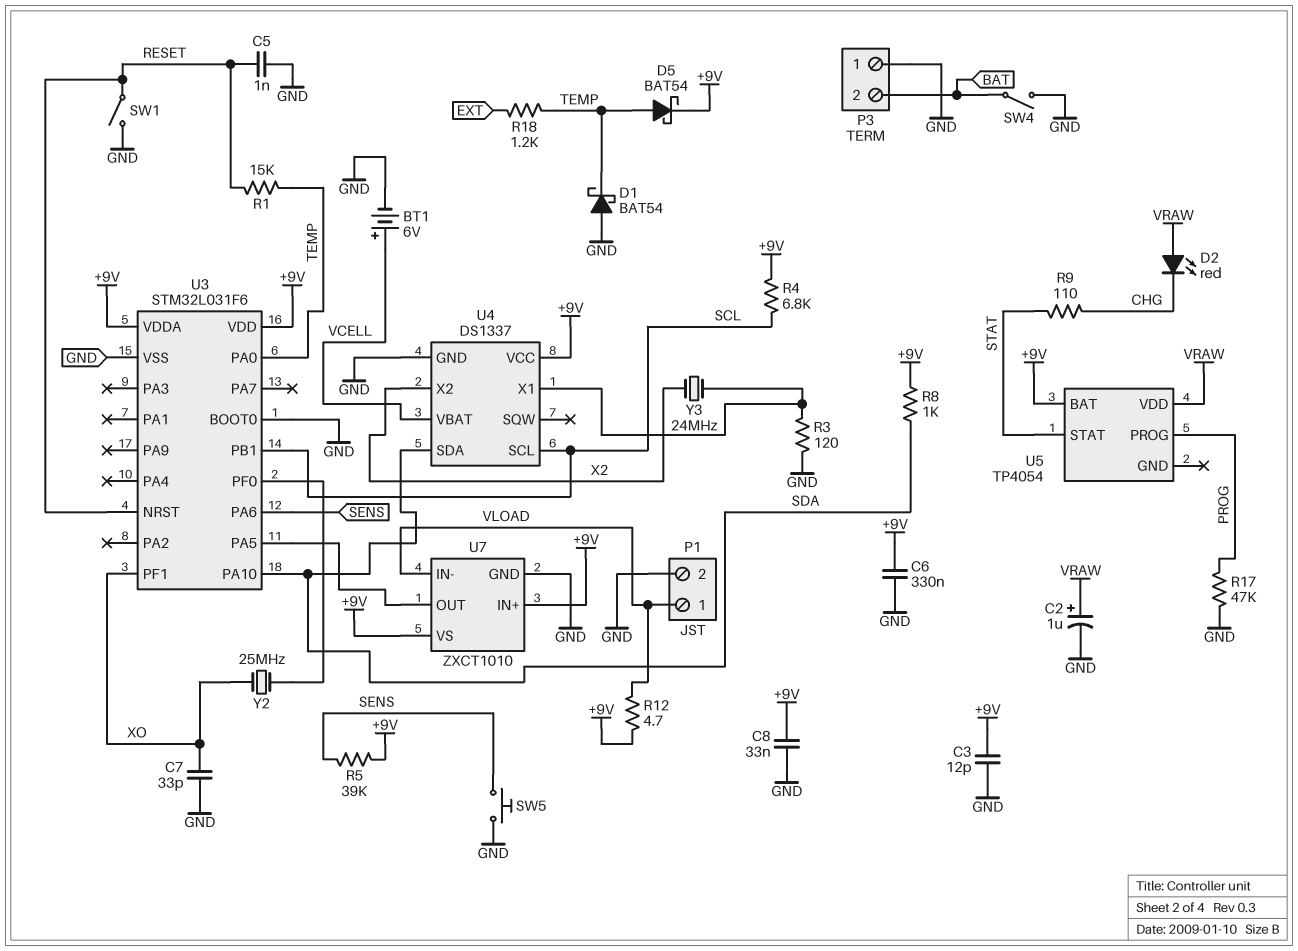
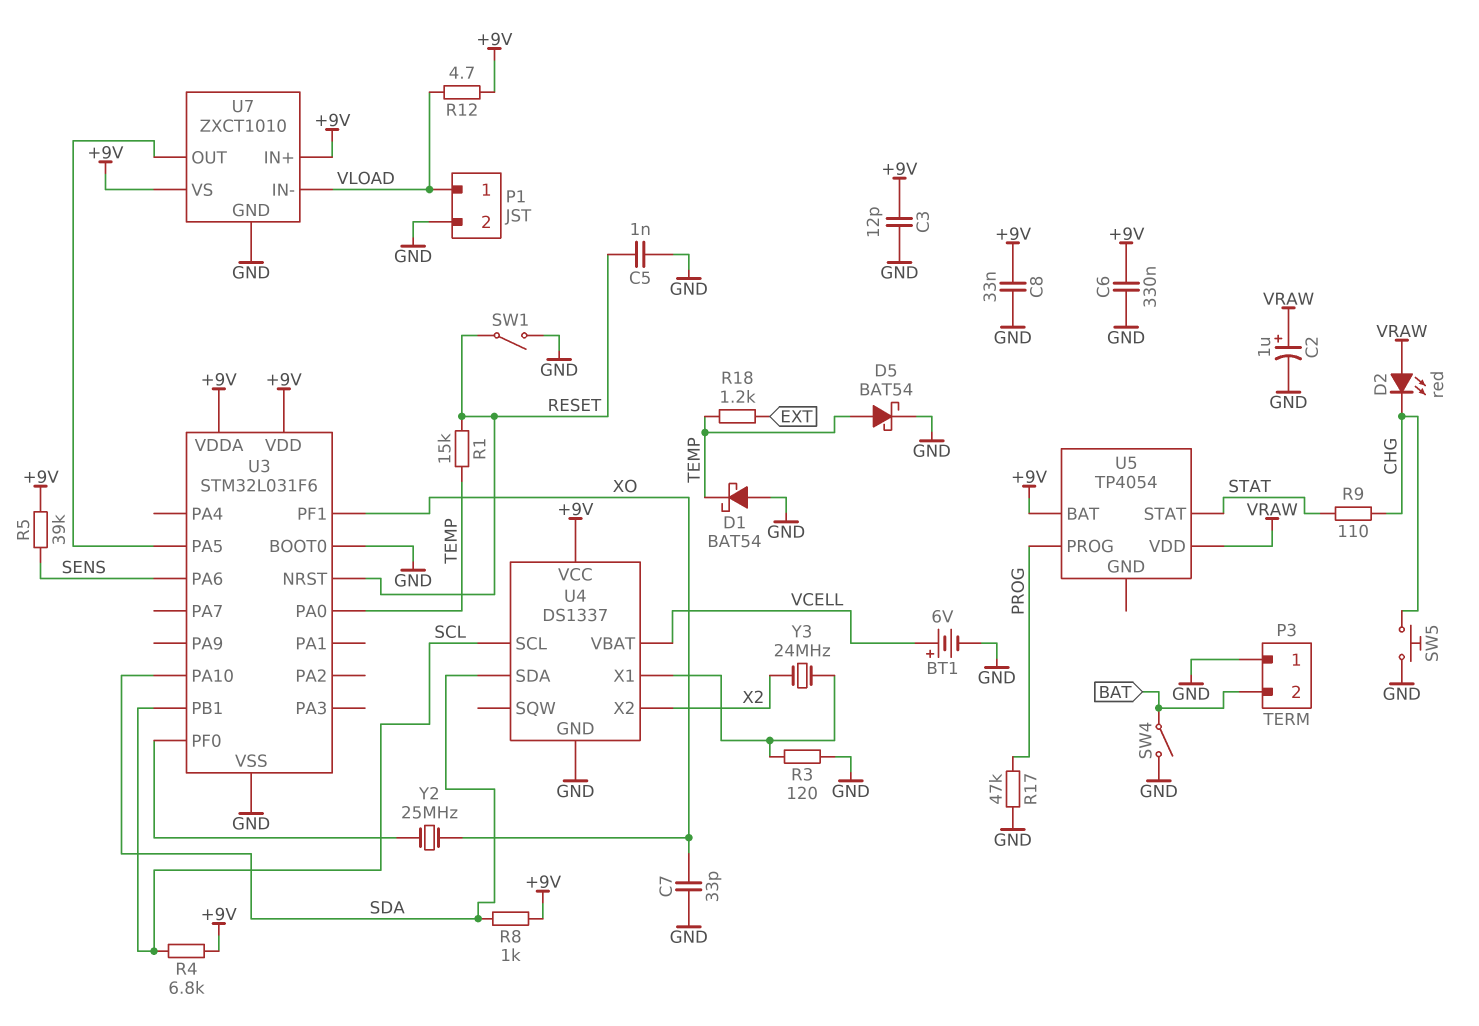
D5: schottky BAT54 (A TEMP, K +9V) -> schottky BAT54 (A TEMP, K GND)
SW5: button (GND, SENS) -> button (CHG, GND)

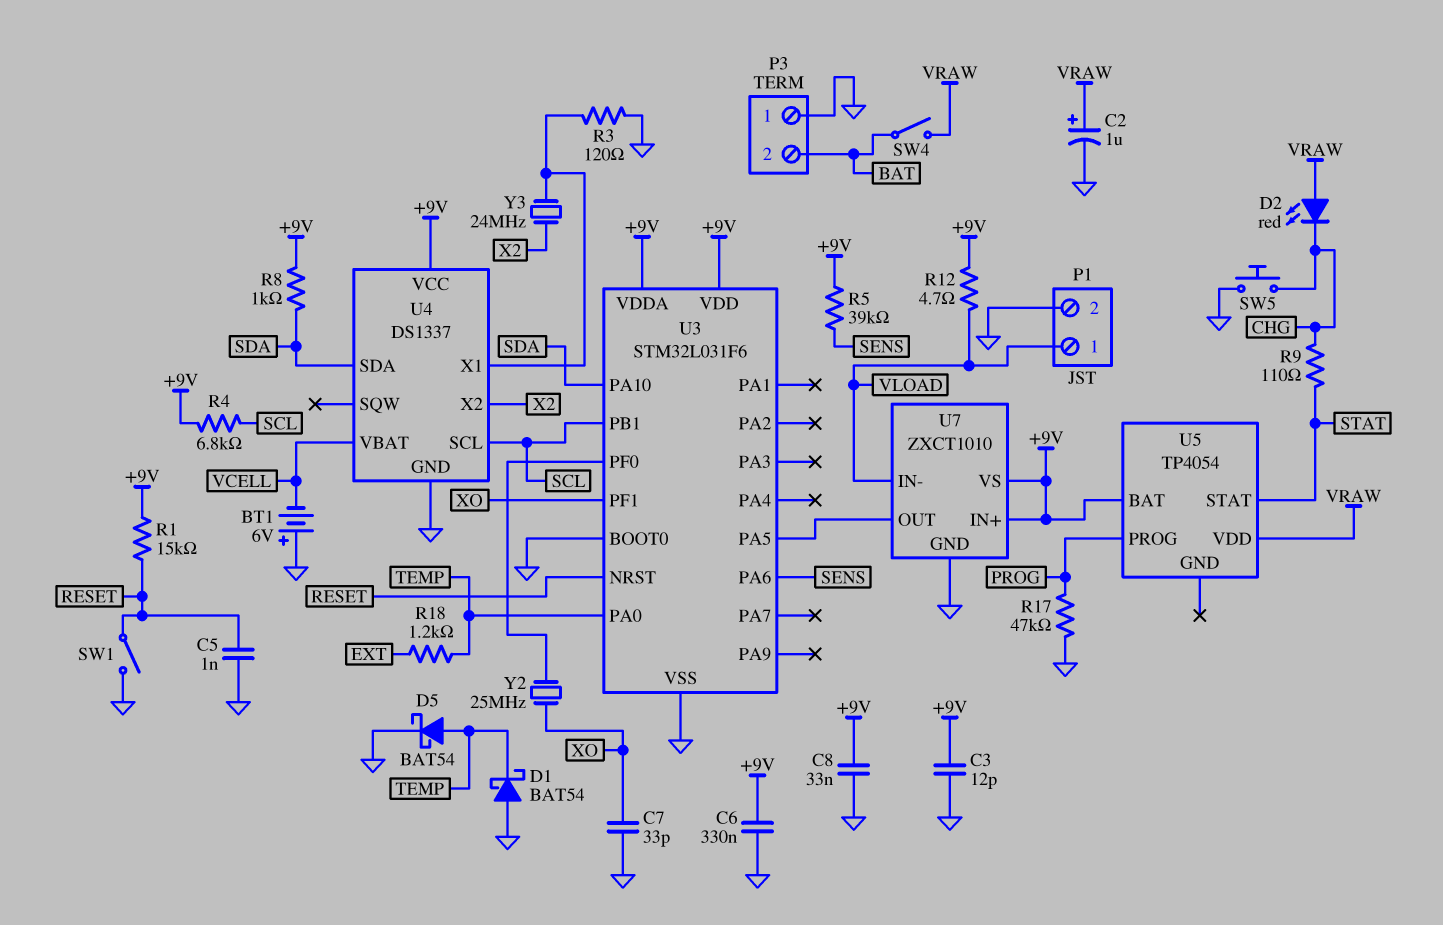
BT1: 6V (plus VCELL, minus GND) -> 6V (plus GND, minus VCELL)
R1: 15k (RESET, TEMP) -> 15k (+9V, RESET)
SW4: switch (BAT, GND) -> switch (BAT, VRAW)

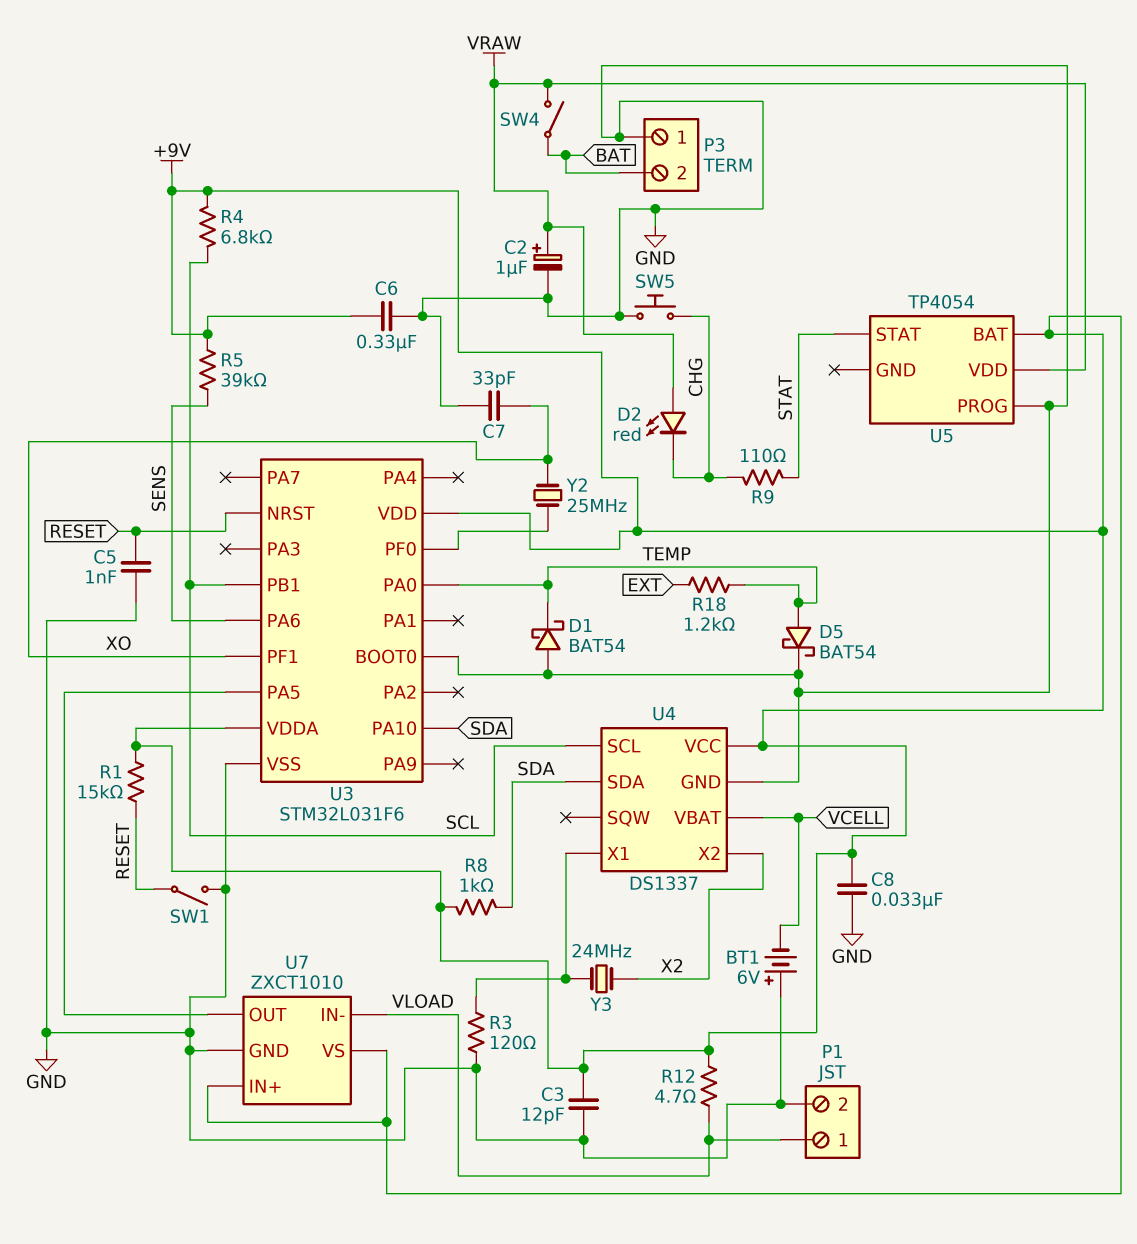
R17: 47k (GND, PROG) -> none
U5 pin PROG: PROG -> GND

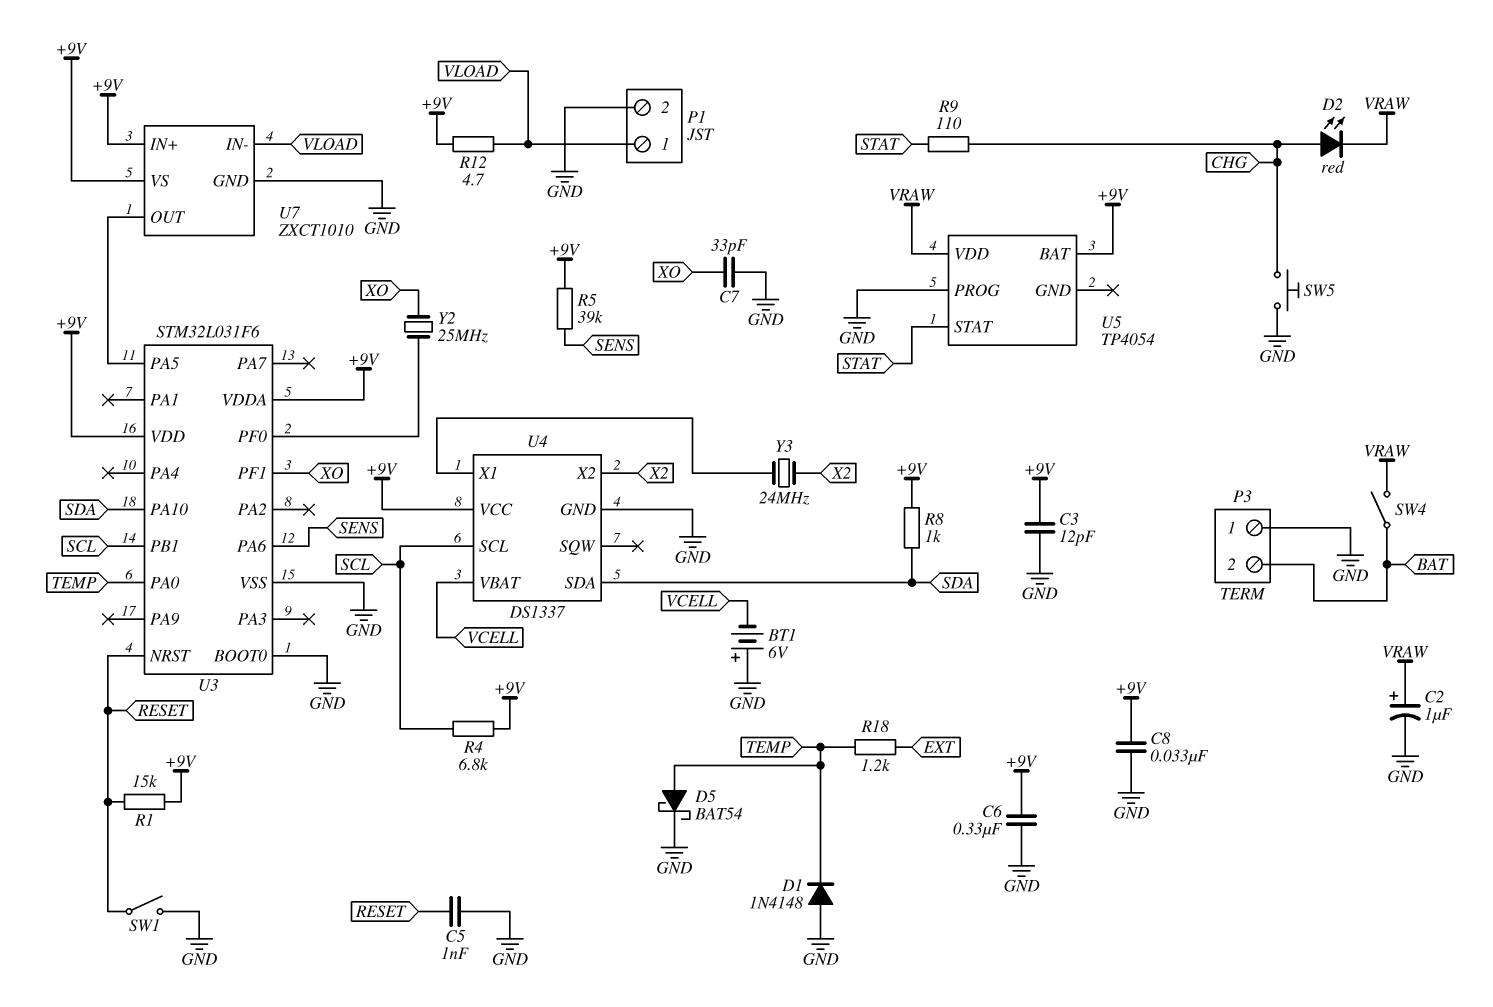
D1: schottky BAT54 (A GND, K TEMP) -> diode 1N4148 (A GND, K TEMP)
D2: LED red (A VRAW, K CHG) -> LED red (A CHG, K VRAW)
R3: 120 (GND, U4/X1) -> none

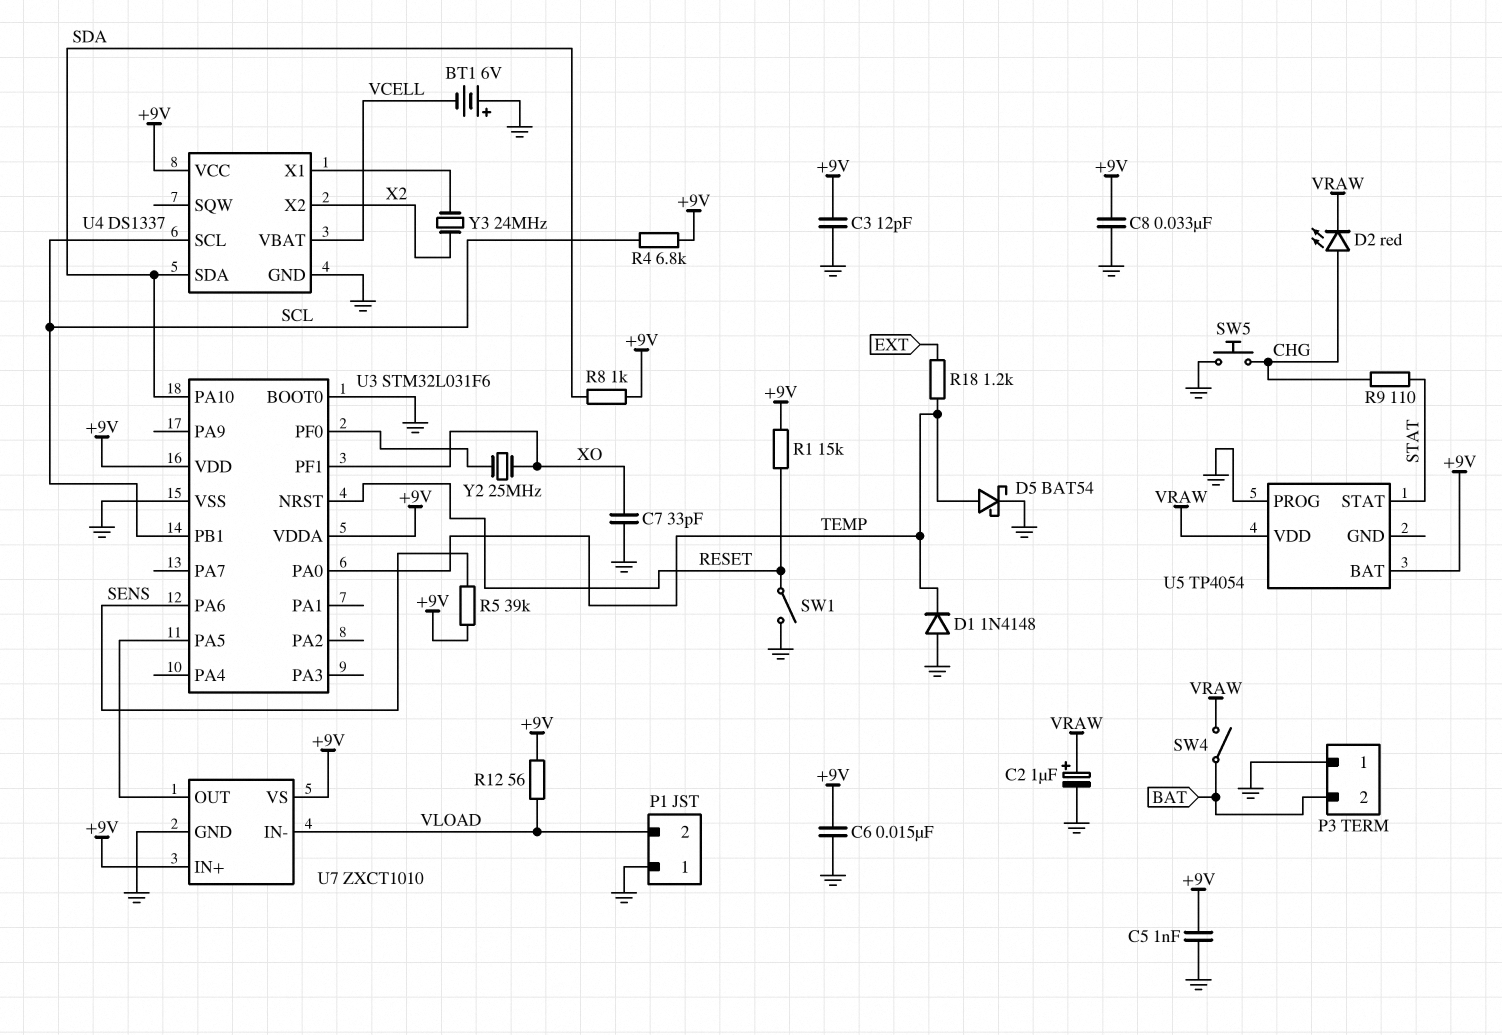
C5: 1nF (GND, RESET) -> 1nF (+9V, GND)
C6: 330nF (+9V, GND) -> 15nF (+9V, GND)
P1 pin 1: VLOAD -> GND
P1 pin 2: GND -> VLOAD
R12: 4.7 (+9V, VLOAD) -> 56 (+9V, VLOAD)

